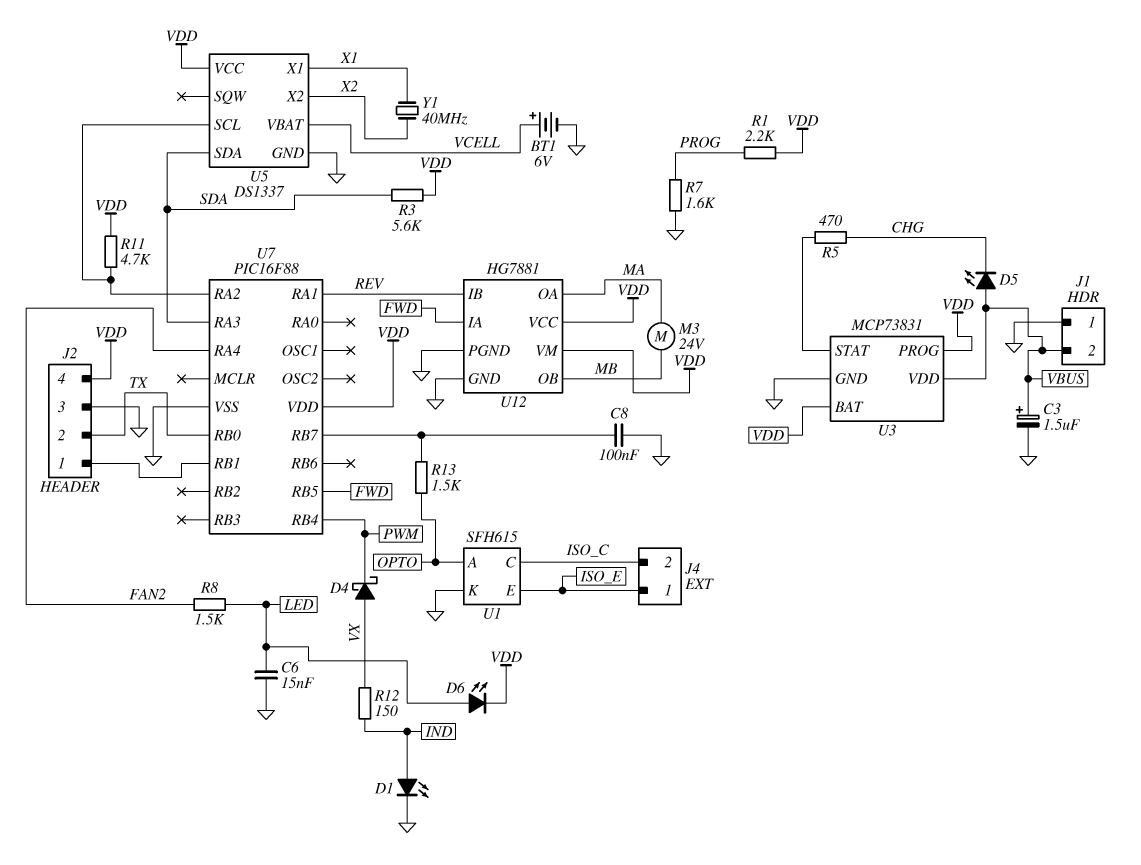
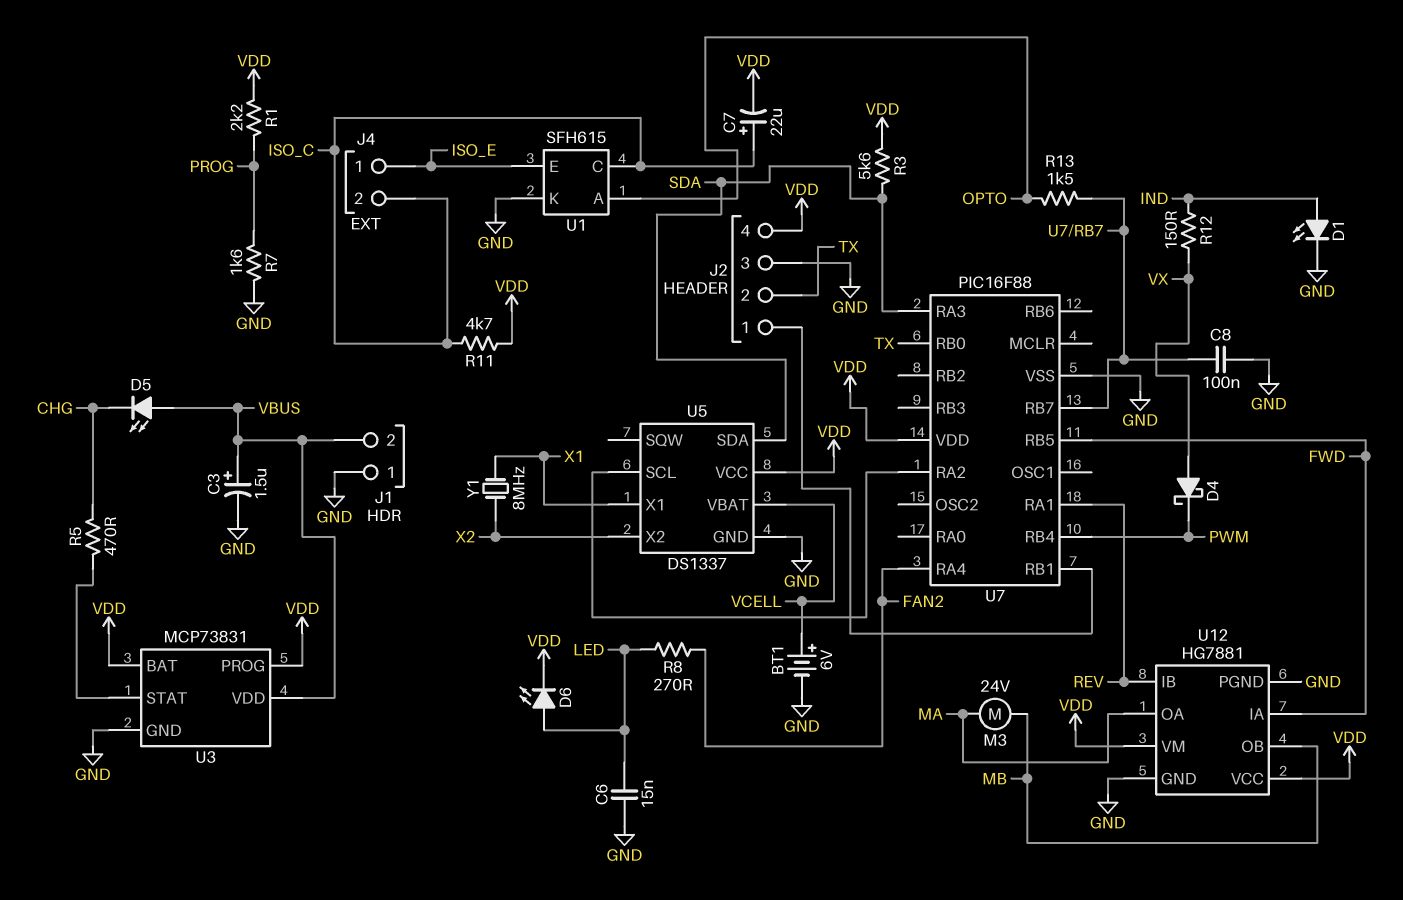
C7: none -> 22uF (plus ISO_C, minus VDD)
R8: 1.5k (FAN2, LED) -> 270 (FAN2, LED)
R11: 4.7k (U5/SCL, VDD) -> 4.7k (ISO_C, VDD)
Y1: 40MHz (X1, X2) -> 8MHz (X1, X2)

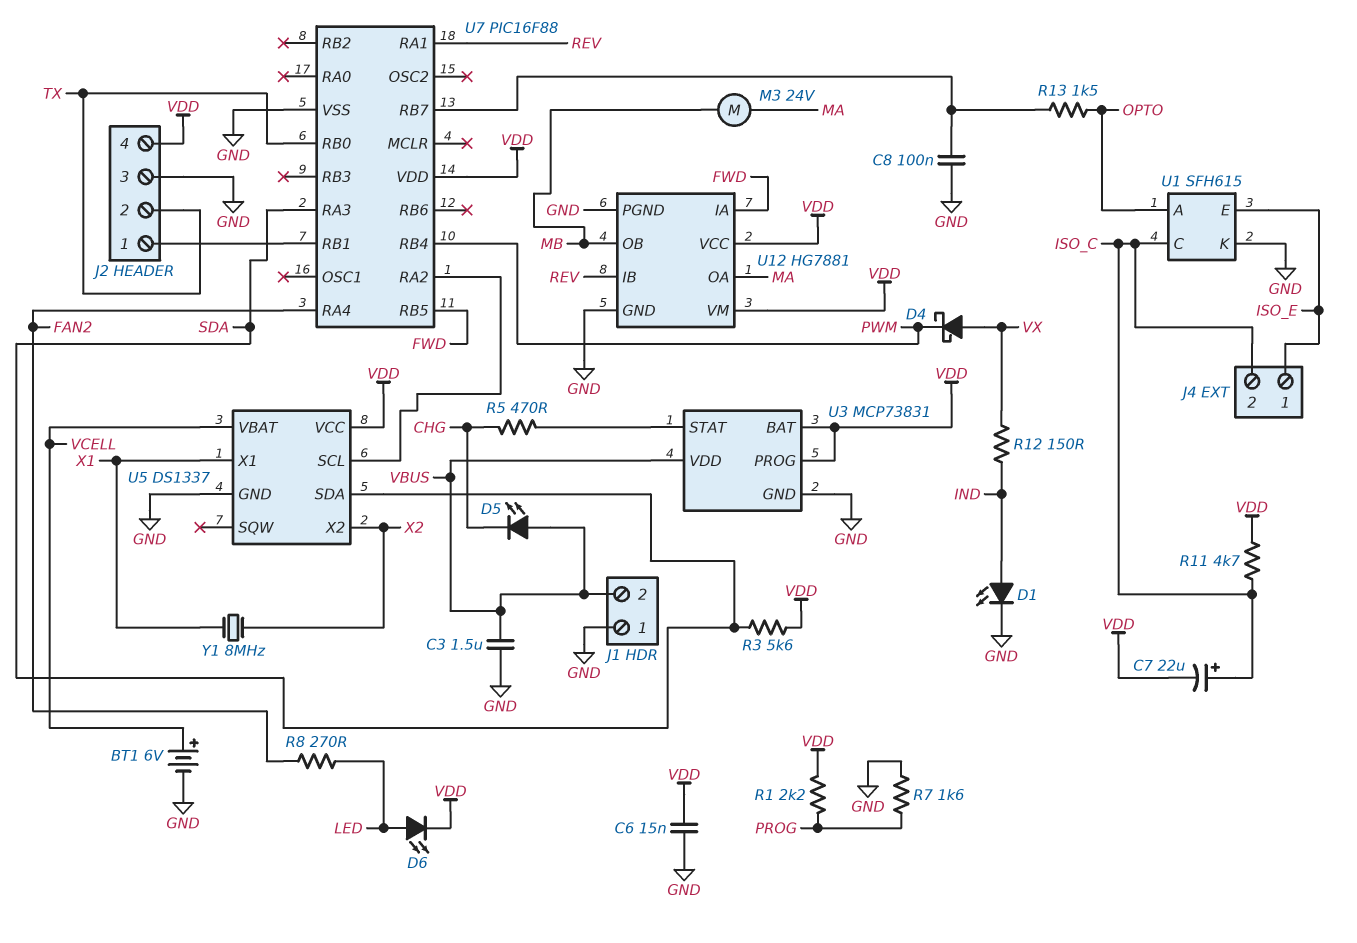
C3: 1.5uF (plus VBUS, minus GND) -> 1.5uF (GND, VBUS)
C6: 15nF (GND, LED) -> 15nF (GND, VDD)

